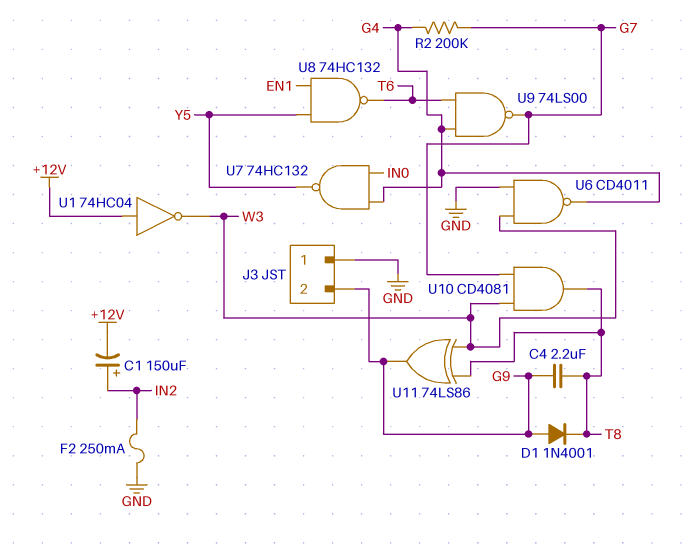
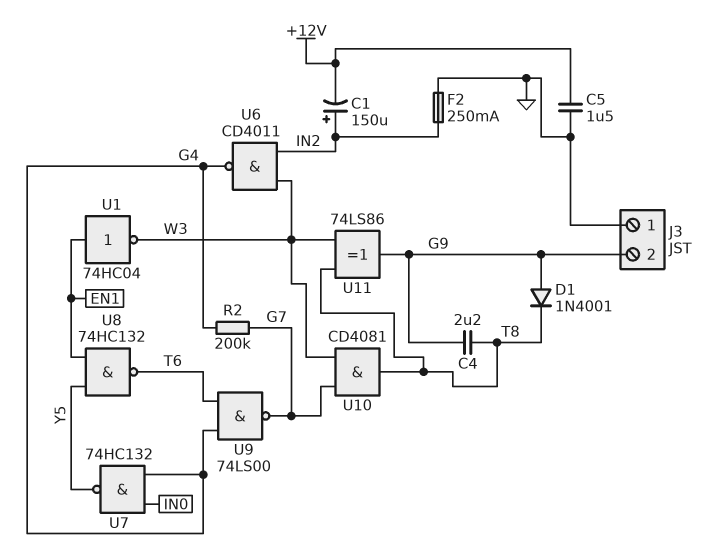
C5: none -> 1.5uF (+12V, GND)
U1: NOT 74HC04 (in +12V, out W3) -> NOT 74HC04 (in EN1, out W3)
U6: NAND CD4011 (in GND, in W3, out G4) -> NAND CD4011 (in IN2, in W3, out G4)

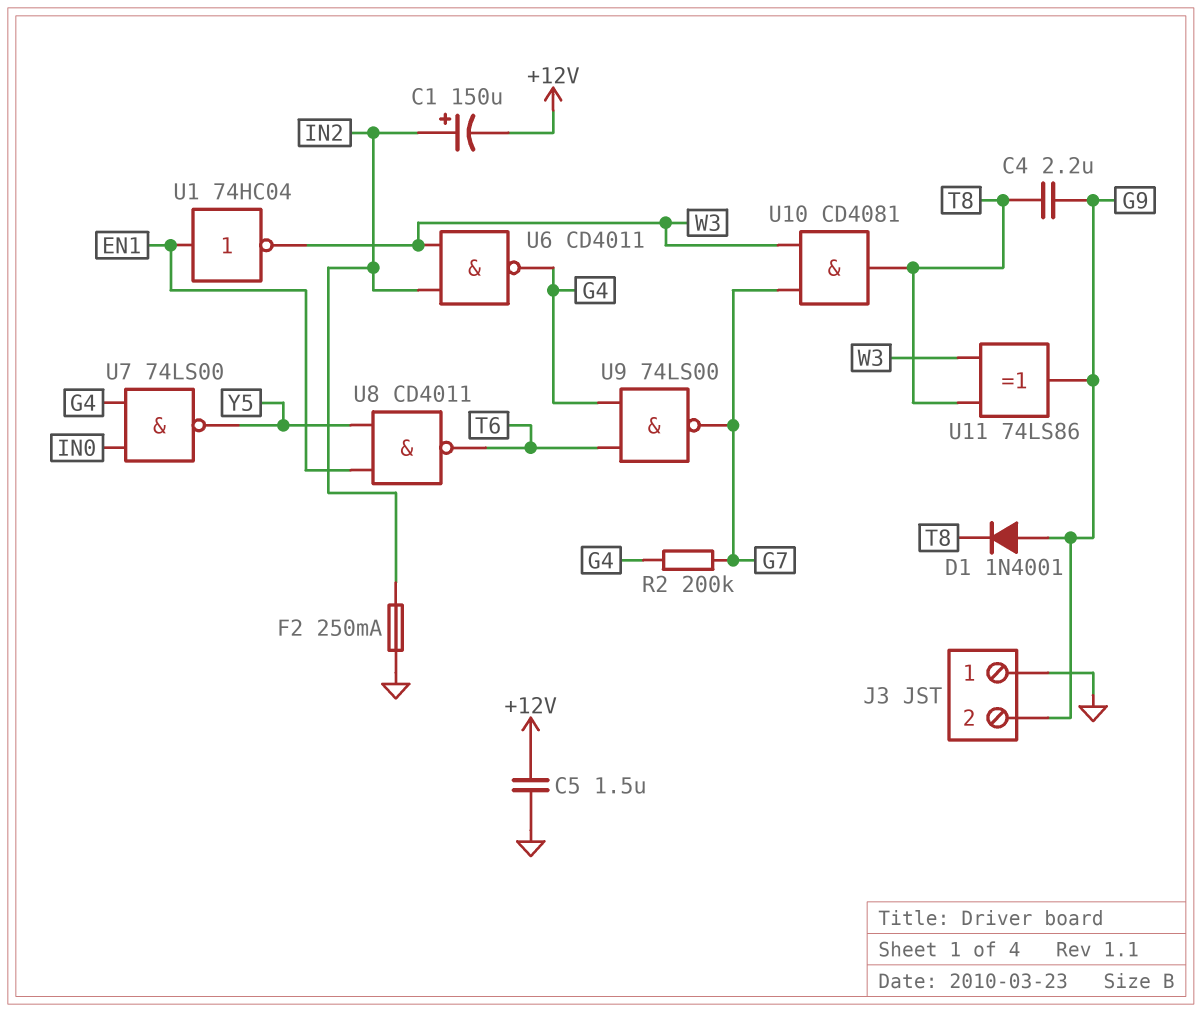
U7: NAND 74HC132 (in G4, in IN0, out Y5) -> NAND 74LS00 (in G4, in IN0, out Y5)
U8: NAND 74HC132 (in EN1, in Y5, out T6) -> NAND CD4011 (in EN1, in Y5, out T6)

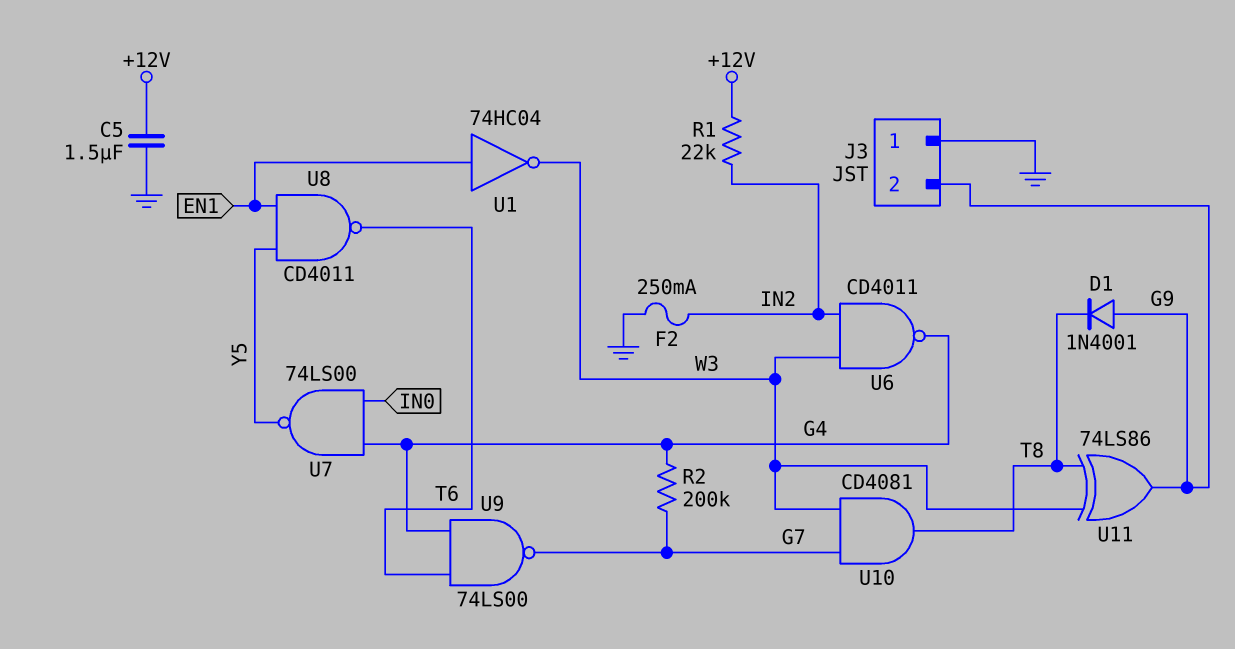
C1: 150uF (plus IN2, minus +12V) -> none
C4: 2.2uF (G9, T8) -> none
R1: none -> 22k (+12V, IN2)

